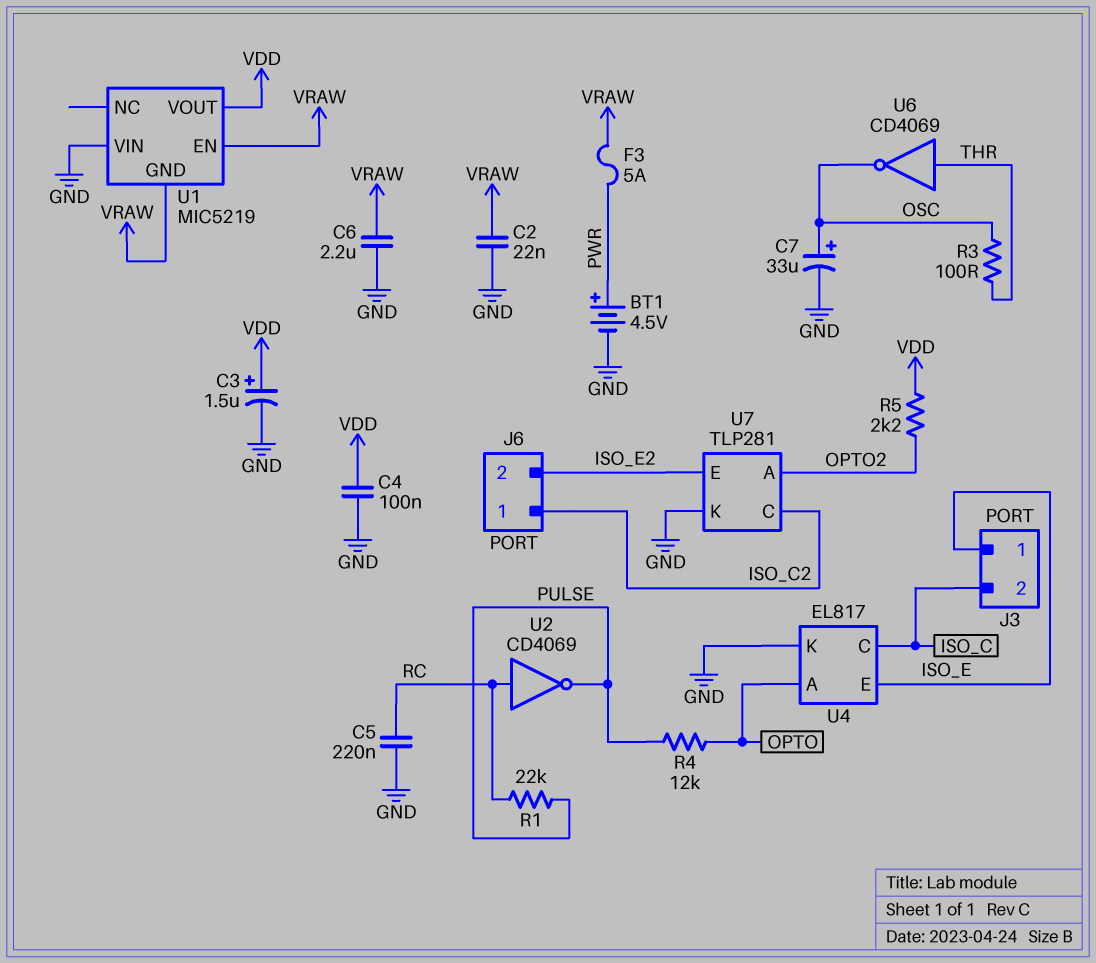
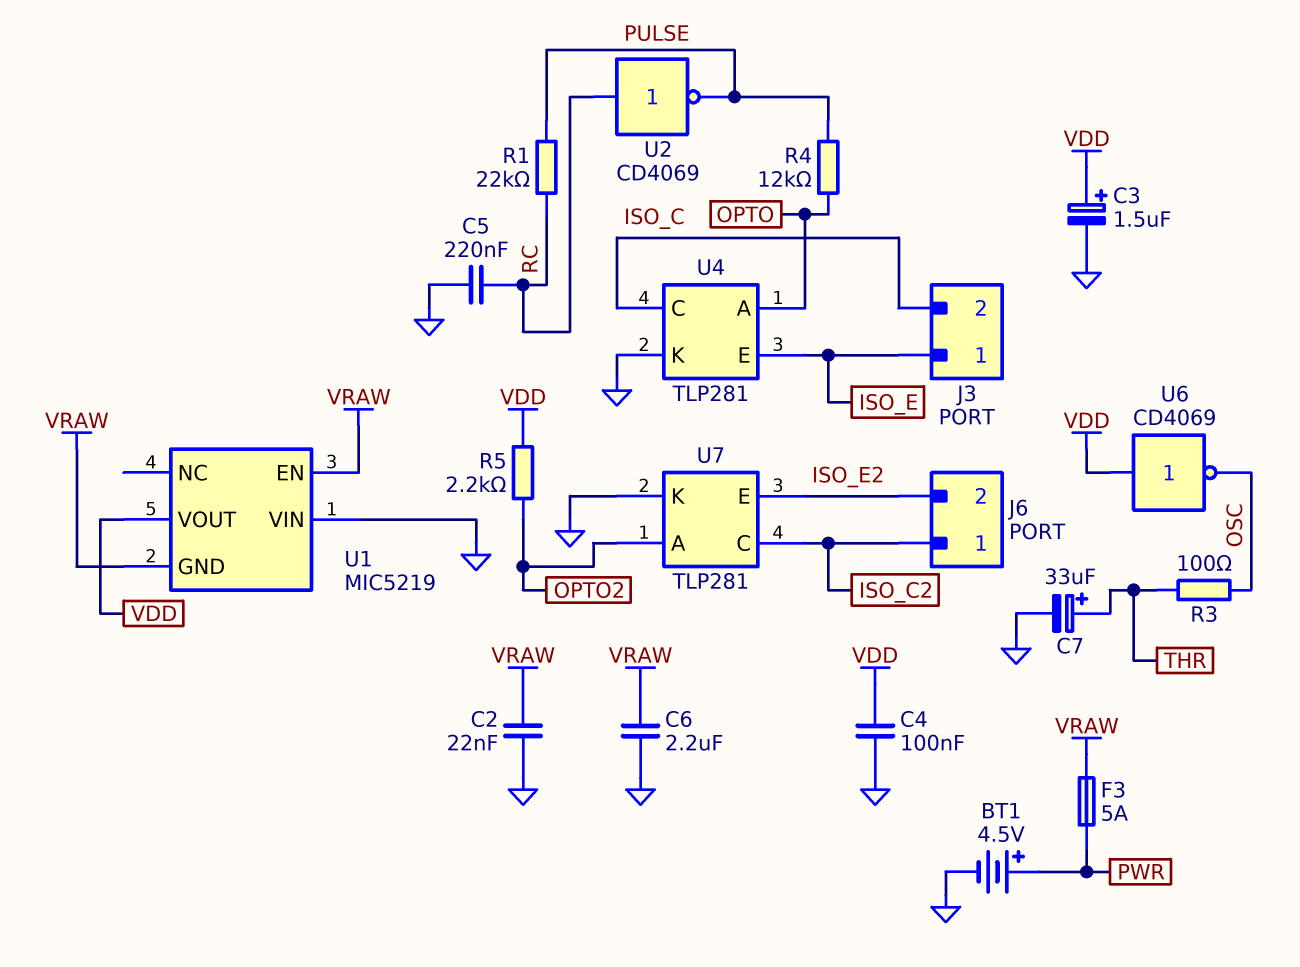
C7: 33uF (plus OSC, minus GND) -> 33uF (plus THR, minus GND)
U4: EL817 -> TLP281
U6: NOT CD4069 (in THR, out OSC) -> NOT CD4069 (in VDD, out OSC)

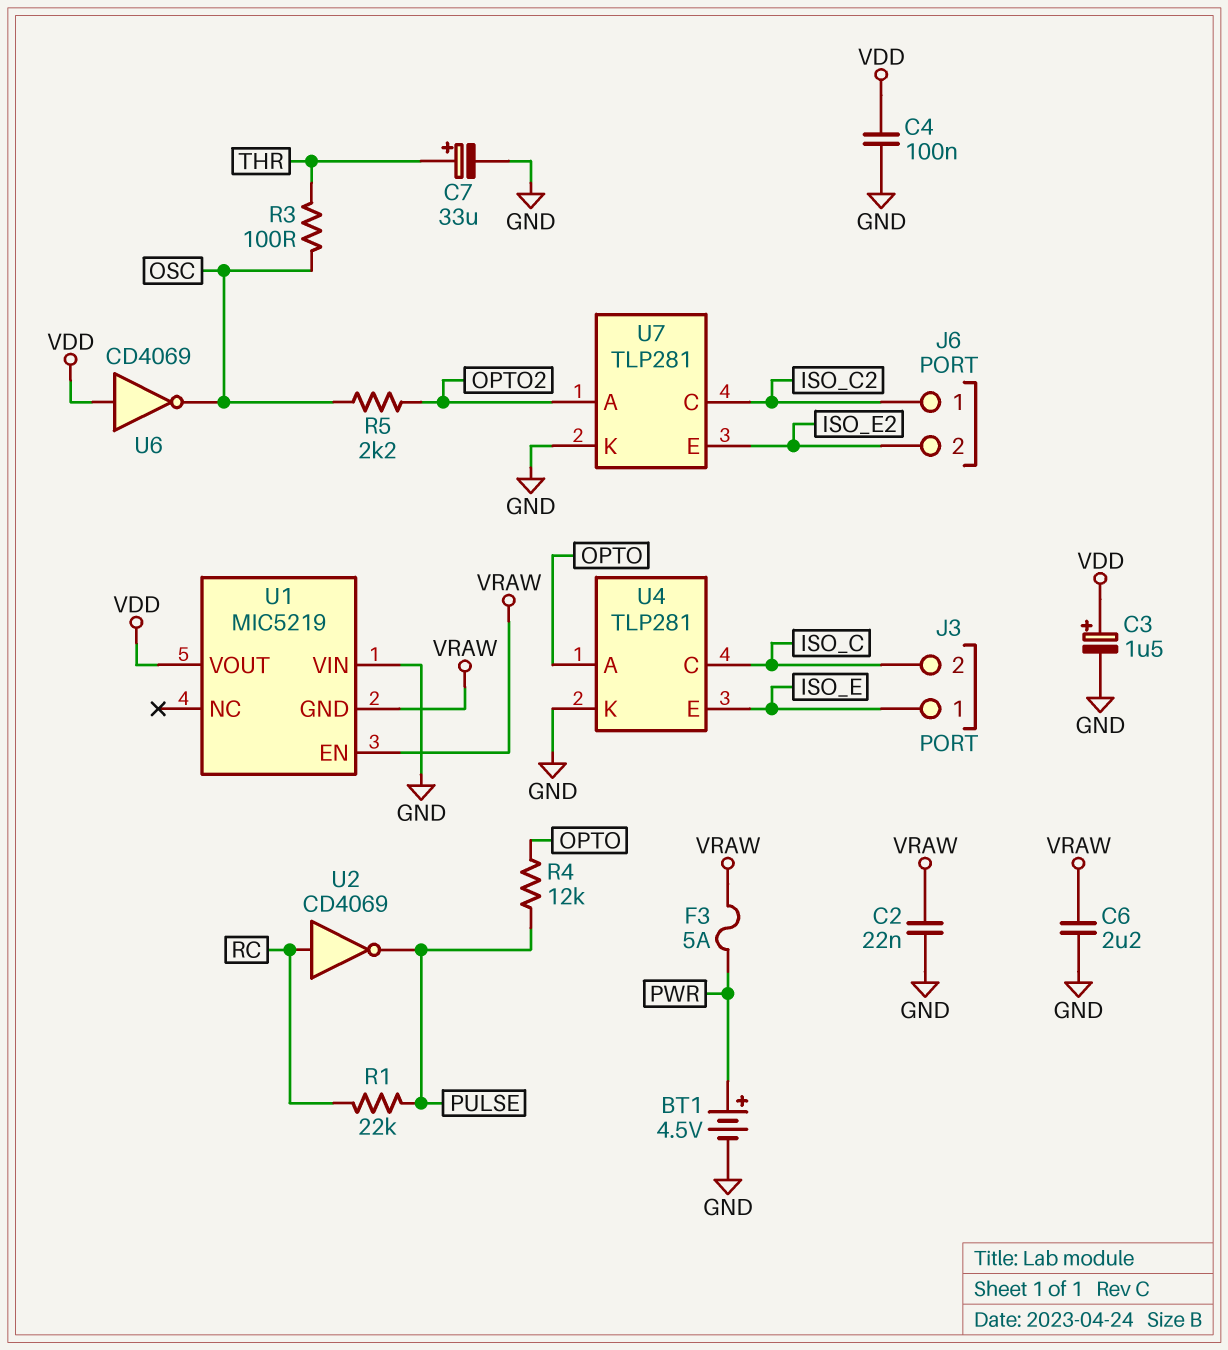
C5: 220nF (GND, RC) -> none
R5: 2.2k (OPTO2, VDD) -> 2.2k (OPTO2, OSC)

